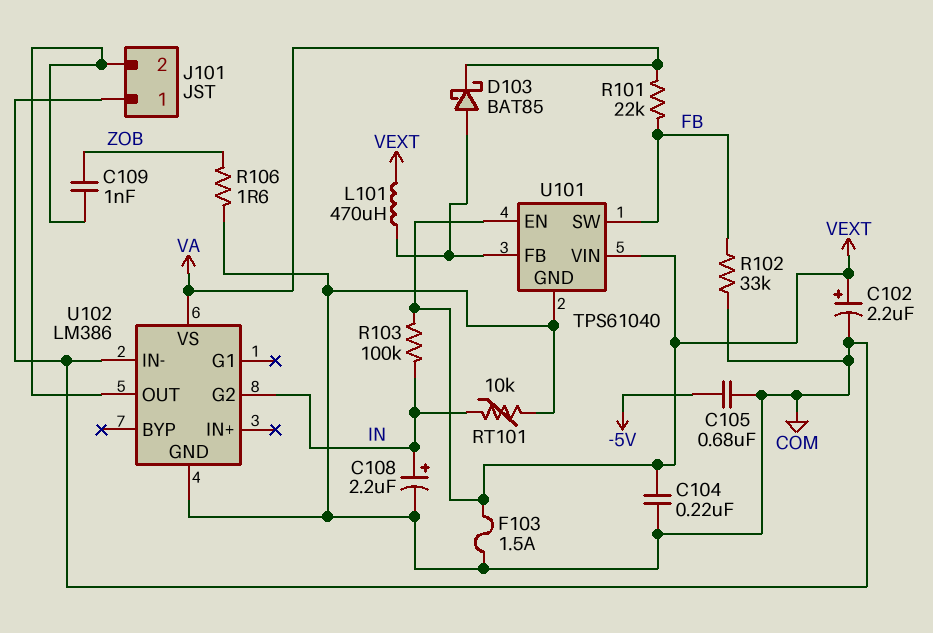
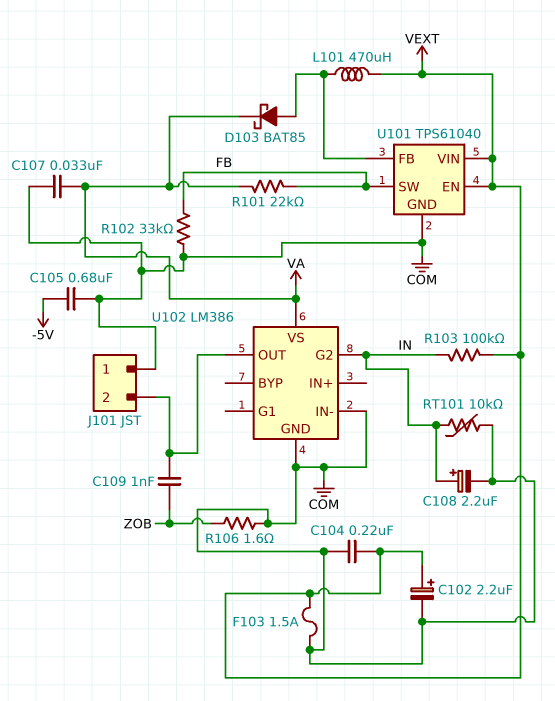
C107: none -> 33nF (COM, VA)

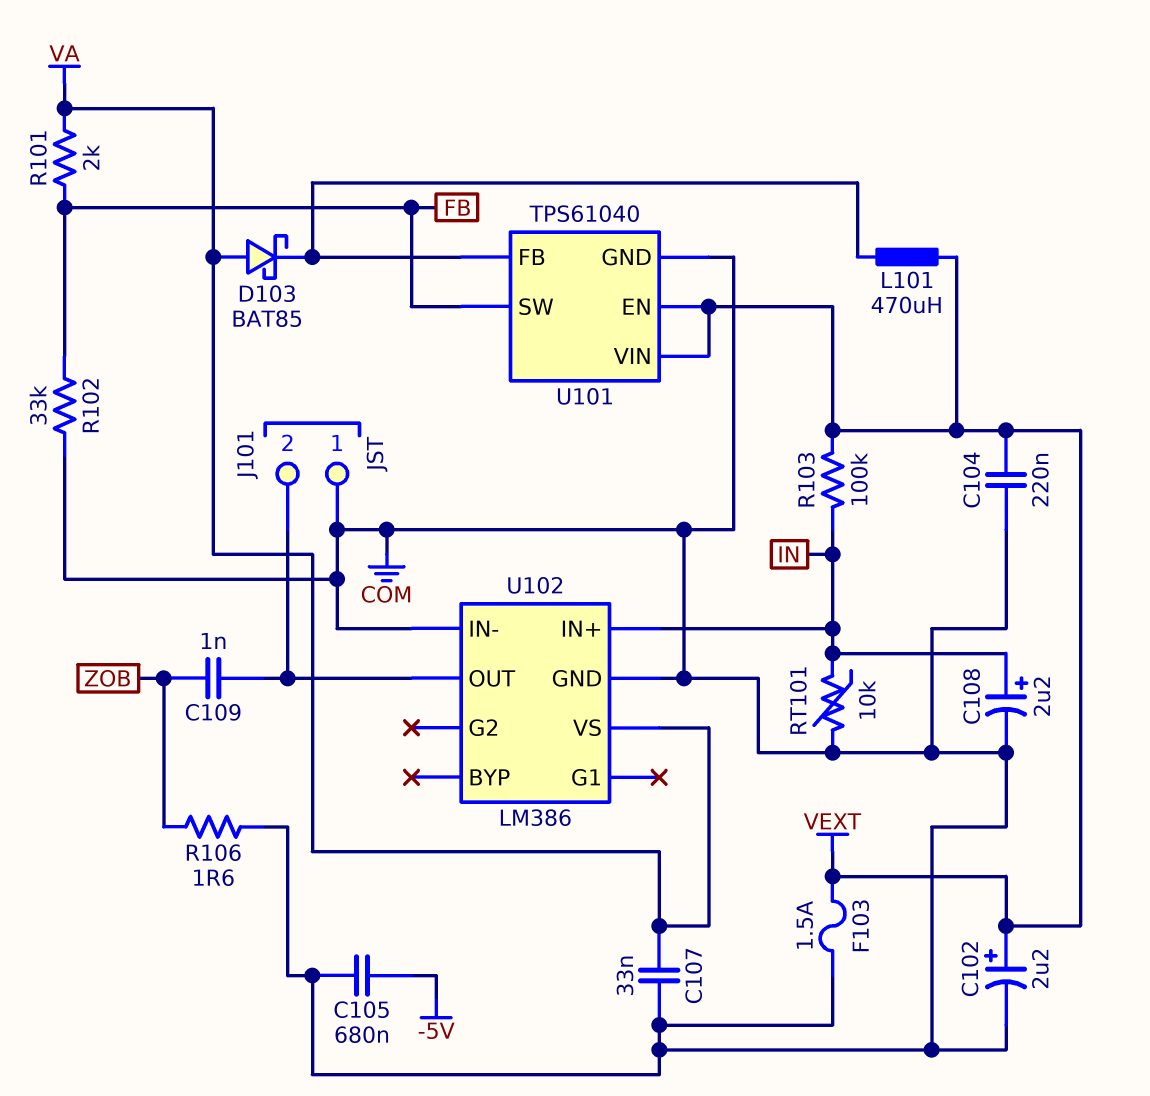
D103: schottky BAT85 (A U101/FB, K VA) -> schottky BAT85 (A VA, K U101/FB)
R101: 22k (FB, VA) -> 2k (FB, VA)
U102 pin G2: IN -> none
U102 pin IN+: none -> IN

